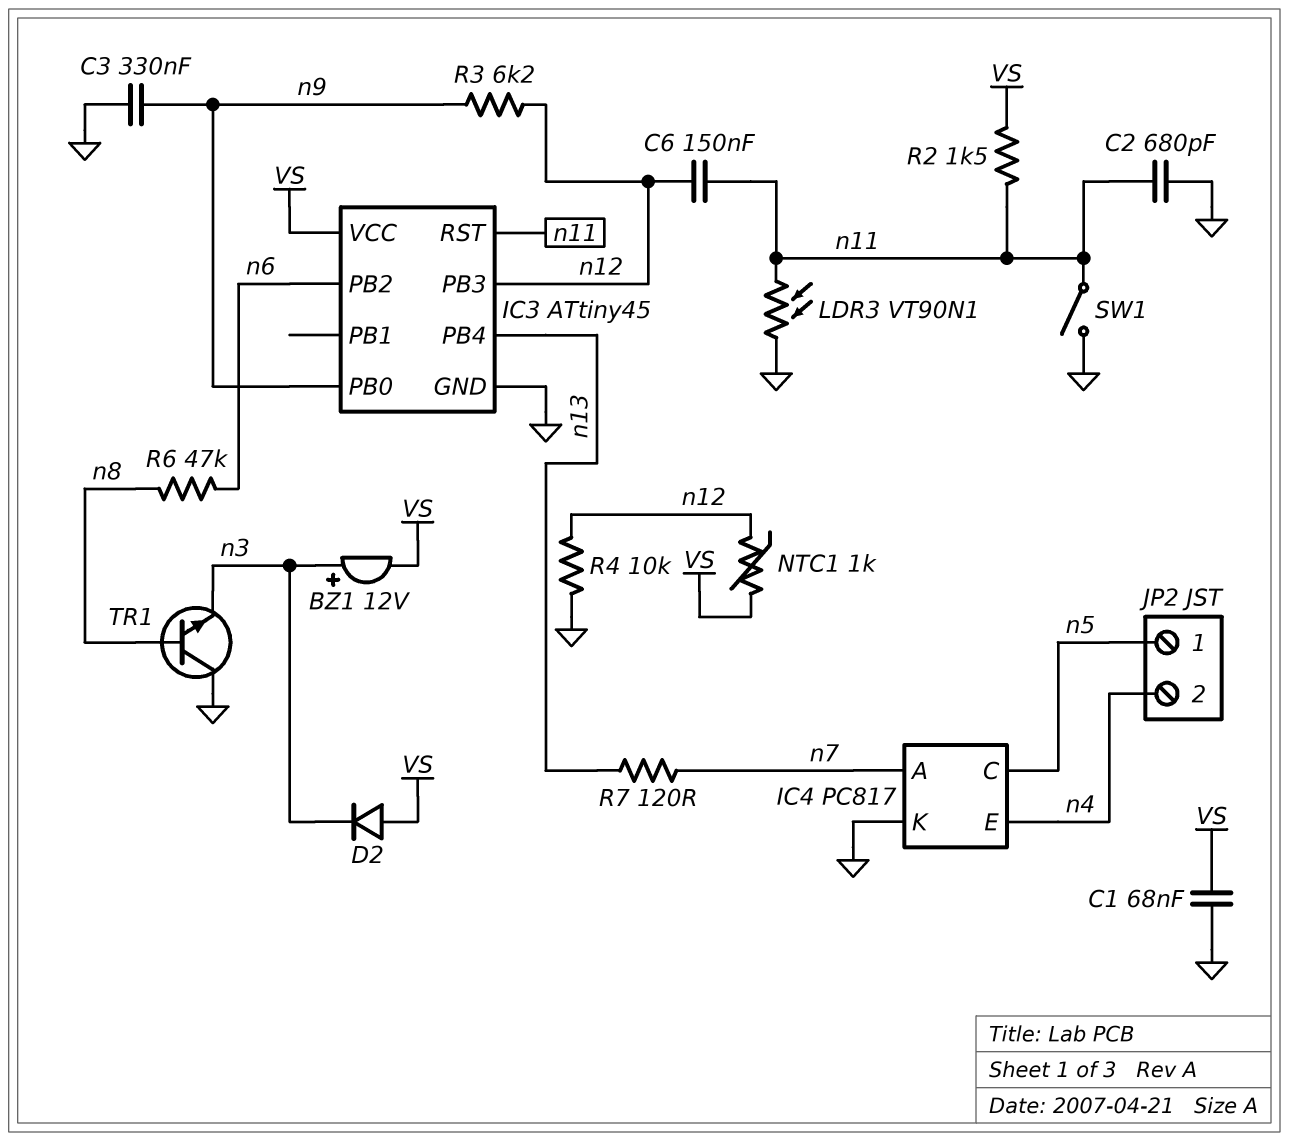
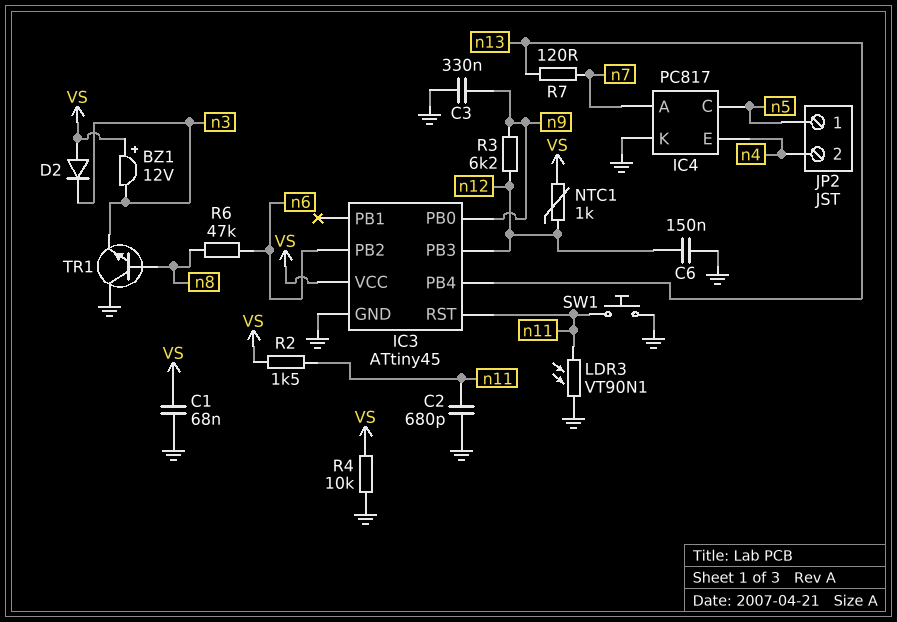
BZ1: buzzer 12V (plus n3, minus VS) -> buzzer 12V (plus VS, minus n3)
C6: 150nF (n11, n12) -> 150nF (GND, n12)
R4: 10k (GND, n12) -> 10k (GND, VS)
SW1: switch (GND, n11) -> button (GND, n11)

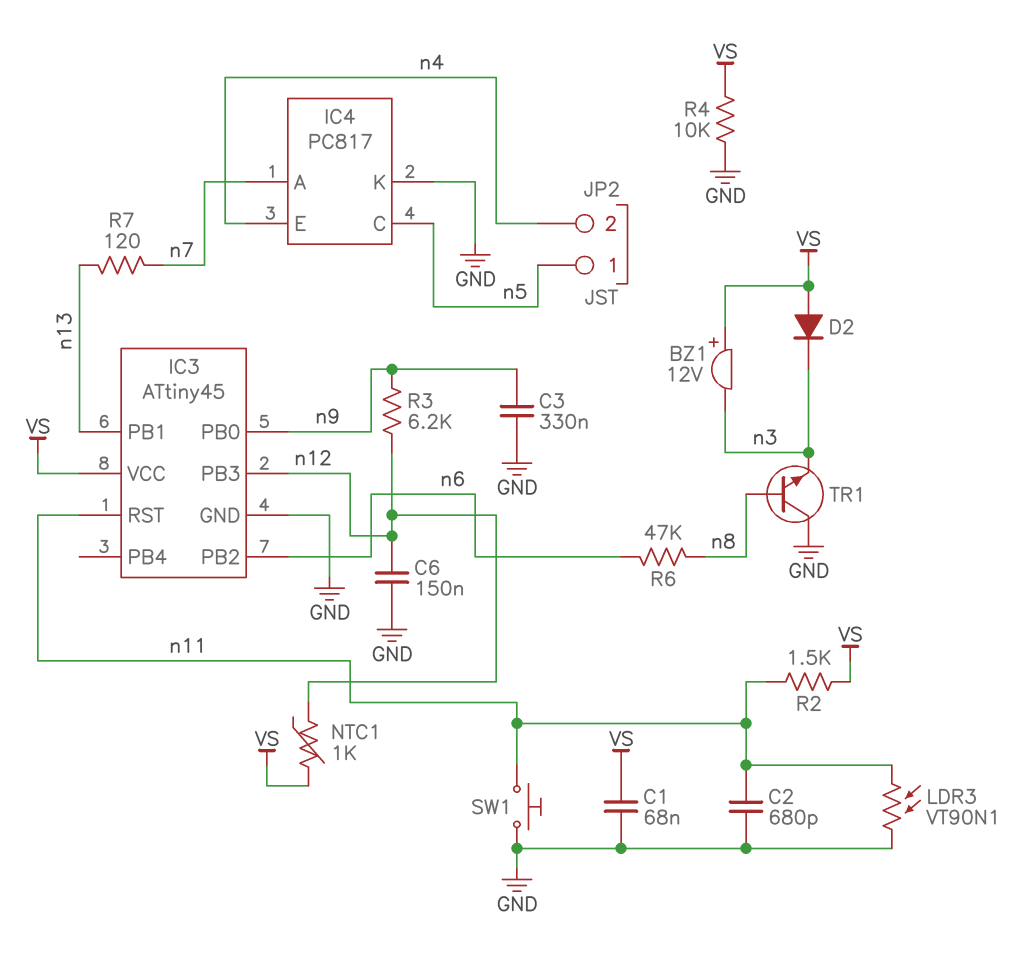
IC3 pin PB1: none -> n13
IC3 pin PB4: n13 -> none

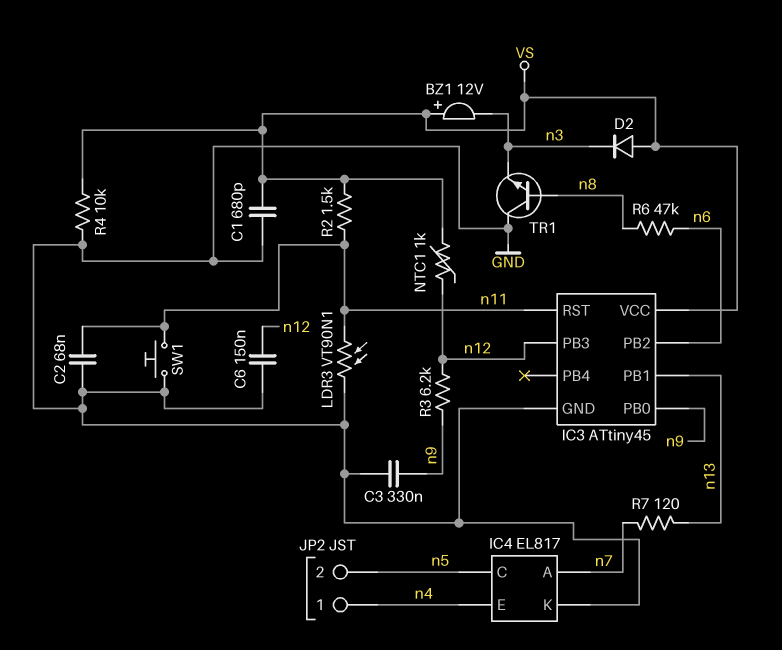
C1: 68nF (GND, VS) -> 680pF (GND, VS)
C2: 680pF (GND, n11) -> 68nF (GND, n11)
IC4: PC817 -> EL817
JP2 pin 1: n5 -> n4
JP2 pin 2: n4 -> n5

